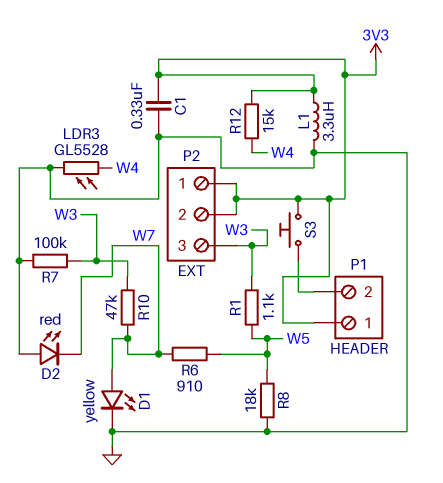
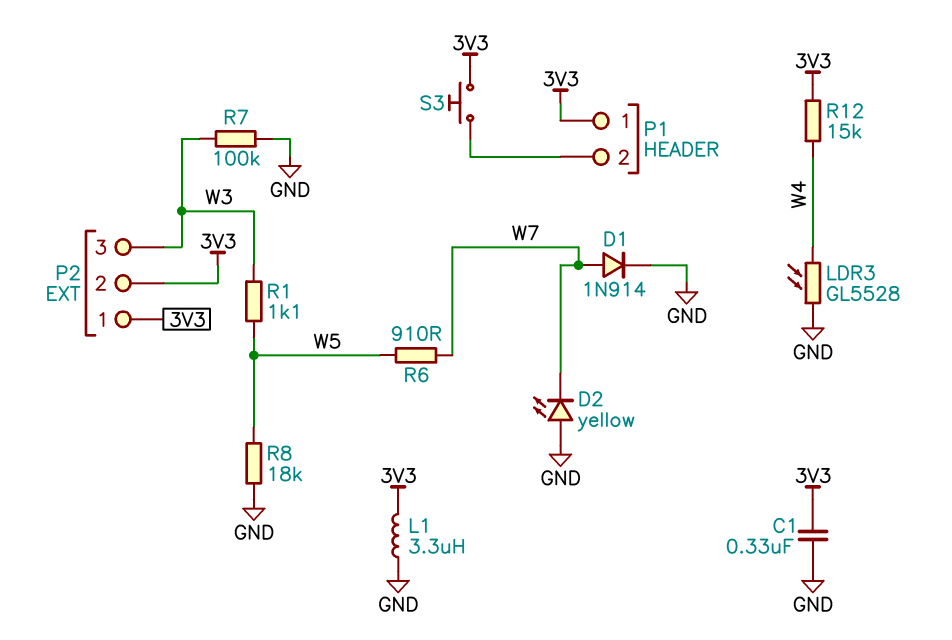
D1: LED yellow (A W7, K GND) -> diode 1N914 (A W7, K GND)
D2: LED red (A GND, K W7) -> LED yellow (A GND, K W7)
R10: 47k (W3, W7) -> none

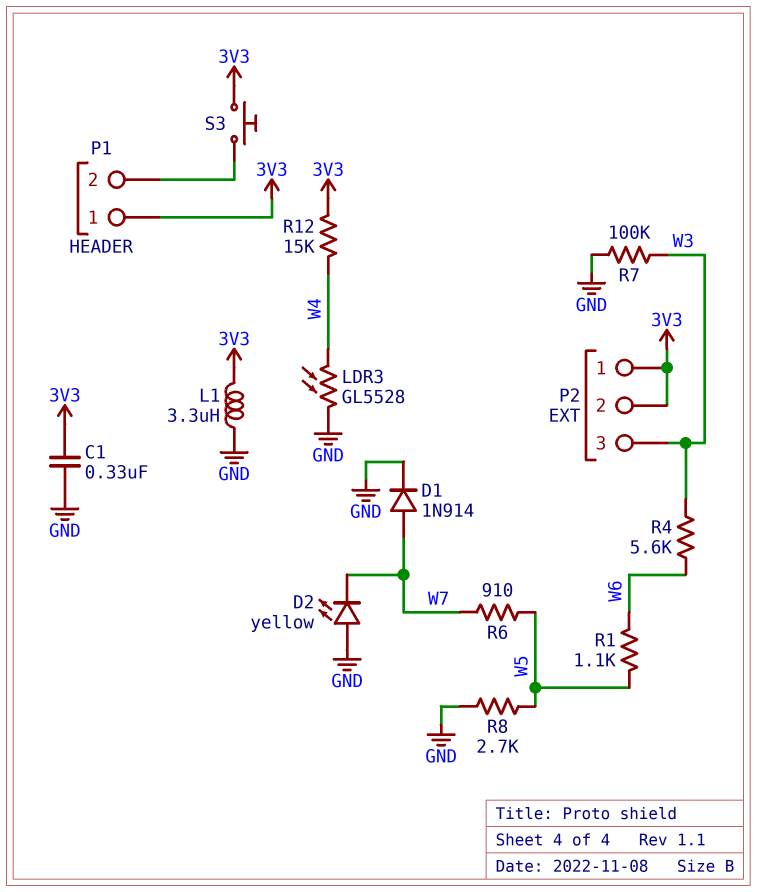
R1: 1.1k (W3, W5) -> 1.1k (W5, W6)
R4: none -> 5.6k (W3, W6)
R8: 18k (GND, W5) -> 2.7k (GND, W5)

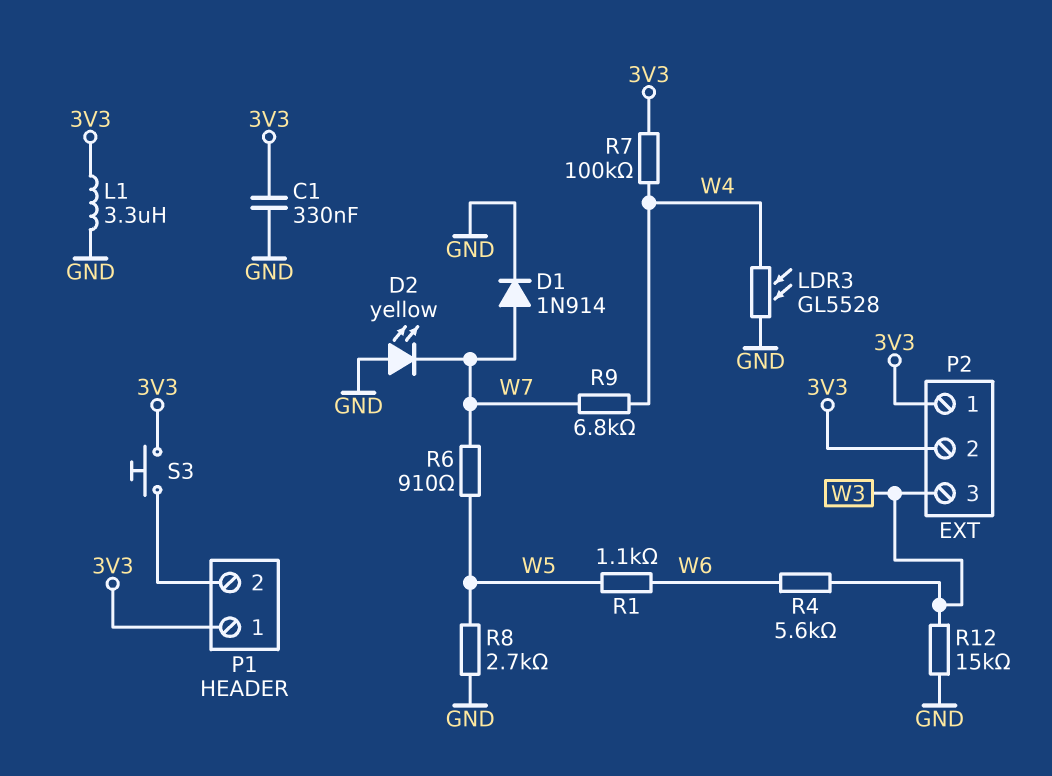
R7: 100k (GND, W3) -> 100k (3V3, W4)
R9: none -> 6.8k (W4, W7)
R12: 15k (3V3, W4) -> 15k (GND, W3)

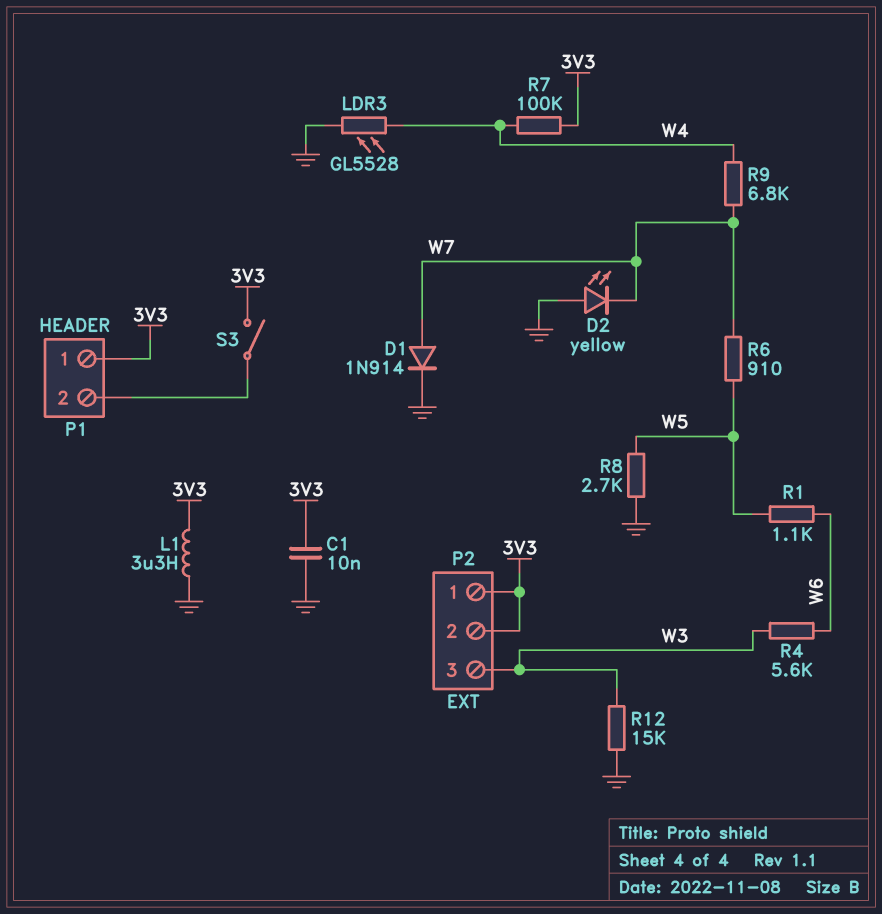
C1: 330nF (3V3, GND) -> 10nF (3V3, GND)
S3: button (3V3, P1/2) -> switch (3V3, P1/2)

